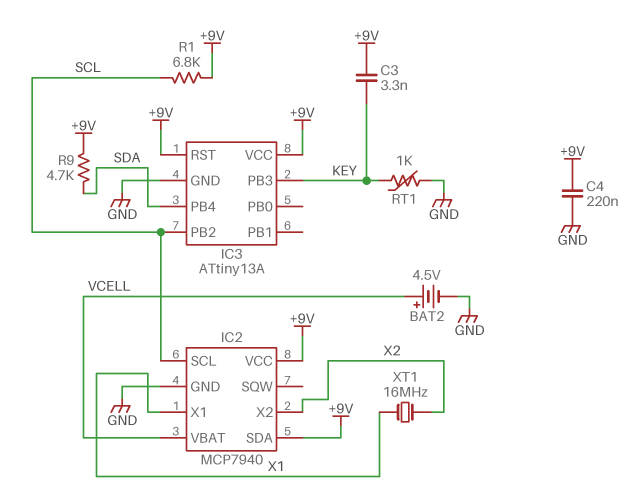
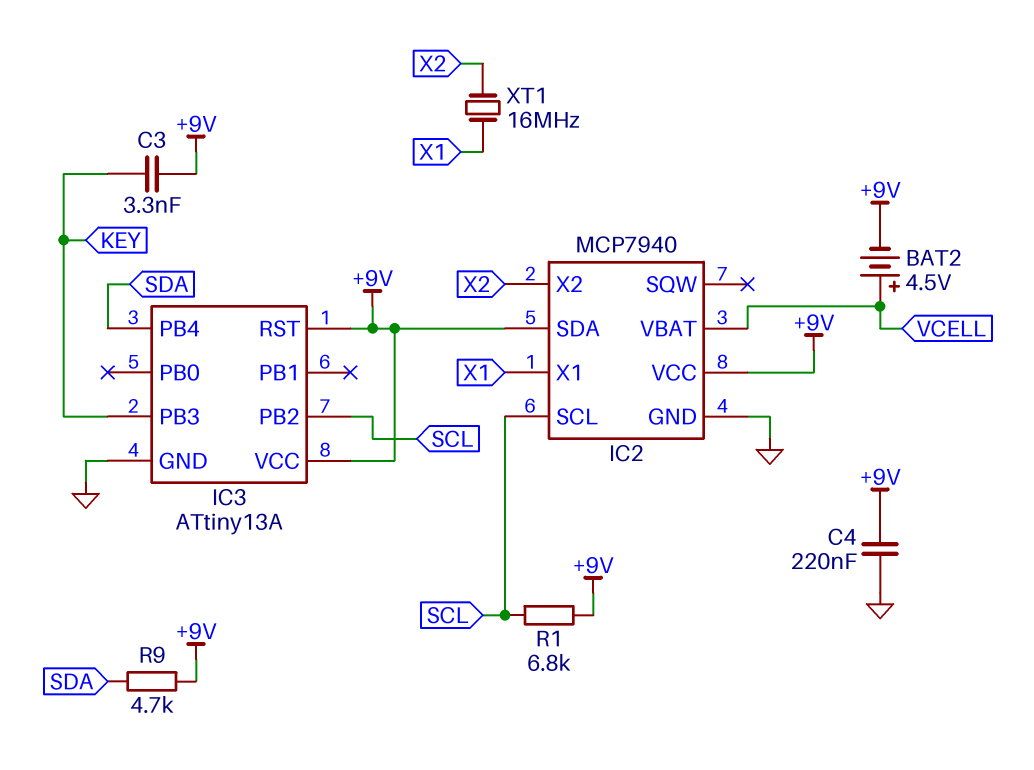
BAT2: 4.5V (plus VCELL, minus GND) -> 4.5V (plus VCELL, minus +9V)
RT1: 1k (GND, KEY) -> none

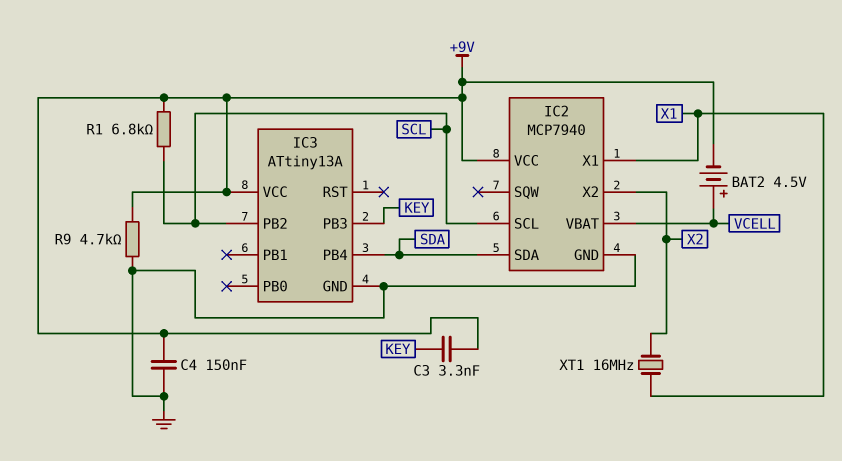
C4: 220nF (+9V, GND) -> 150nF (+9V, GND)
IC2 pin SDA: +9V -> SDA
IC3 pin RST: +9V -> none
R9: 4.7k (+9V, SDA) -> 4.7k (+9V, GND)

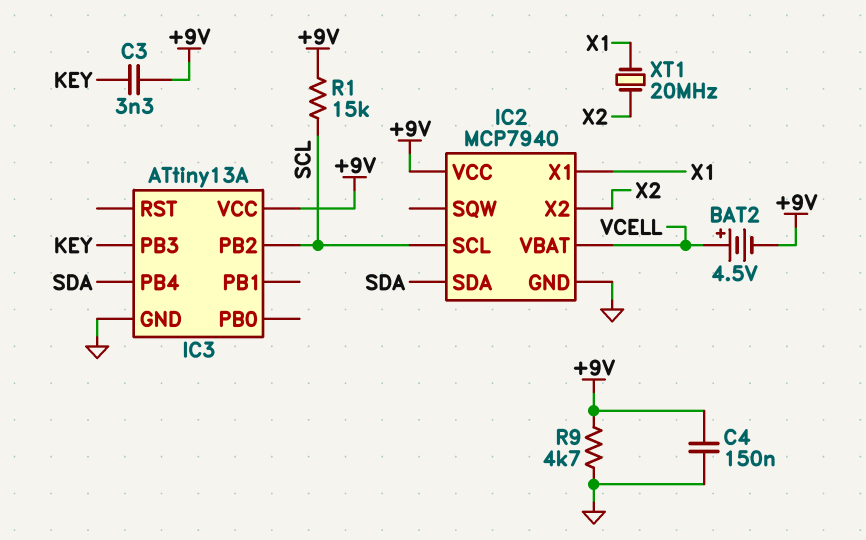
R1: 6.8k (+9V, SCL) -> 15k (+9V, SCL)
XT1: 16MHz (X1, X2) -> 20MHz (X1, X2)

